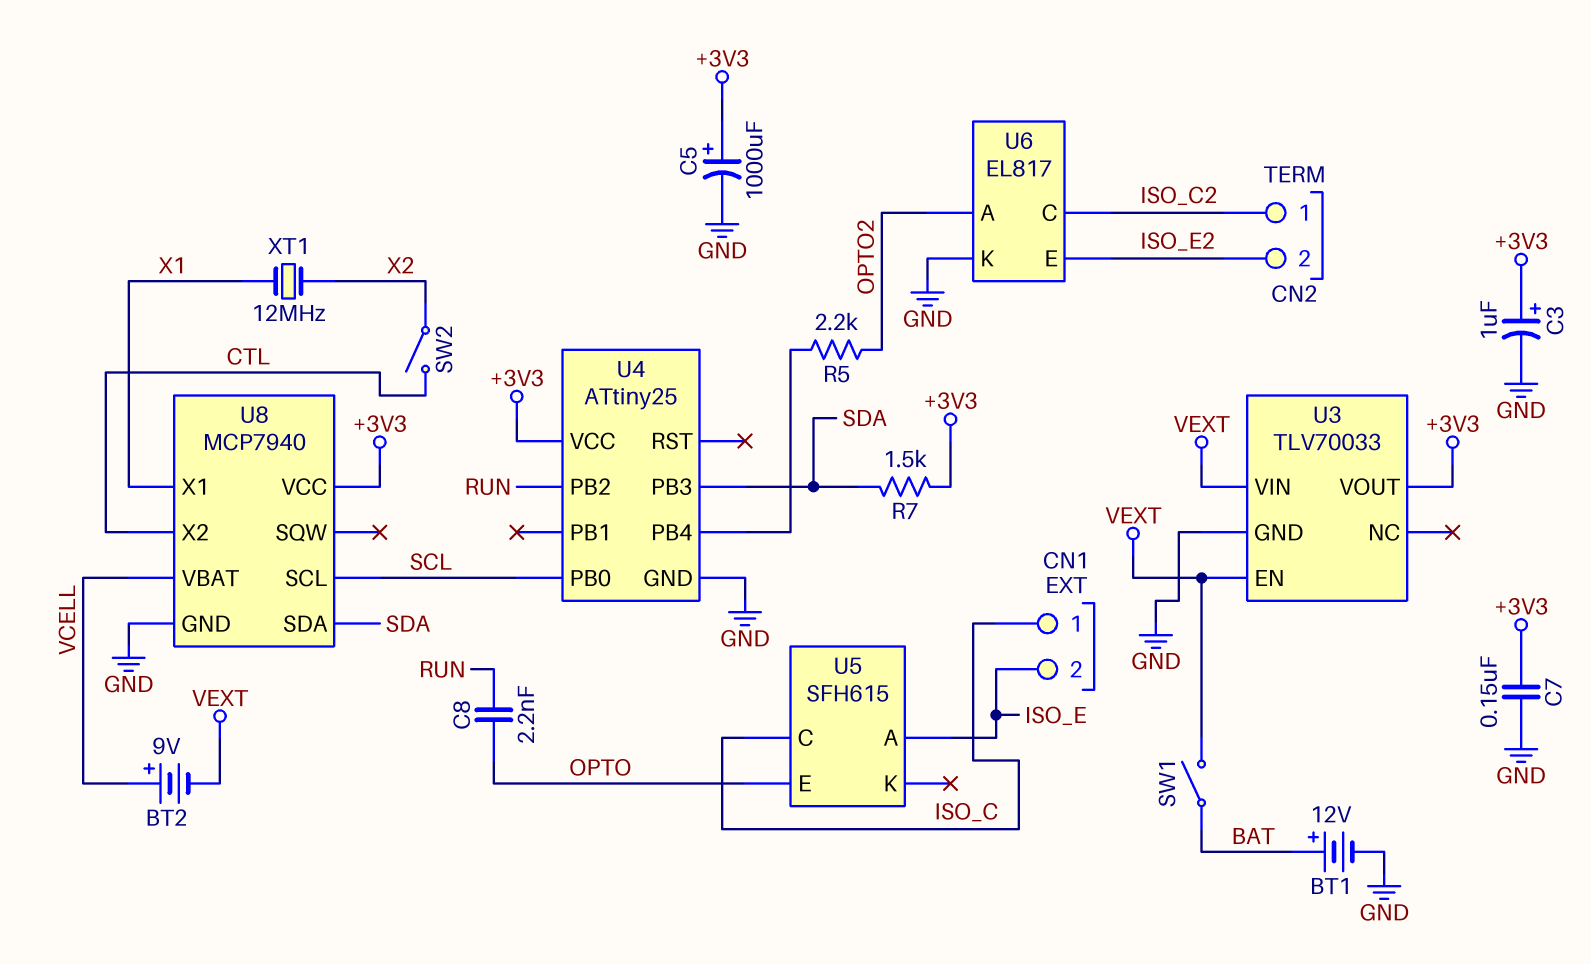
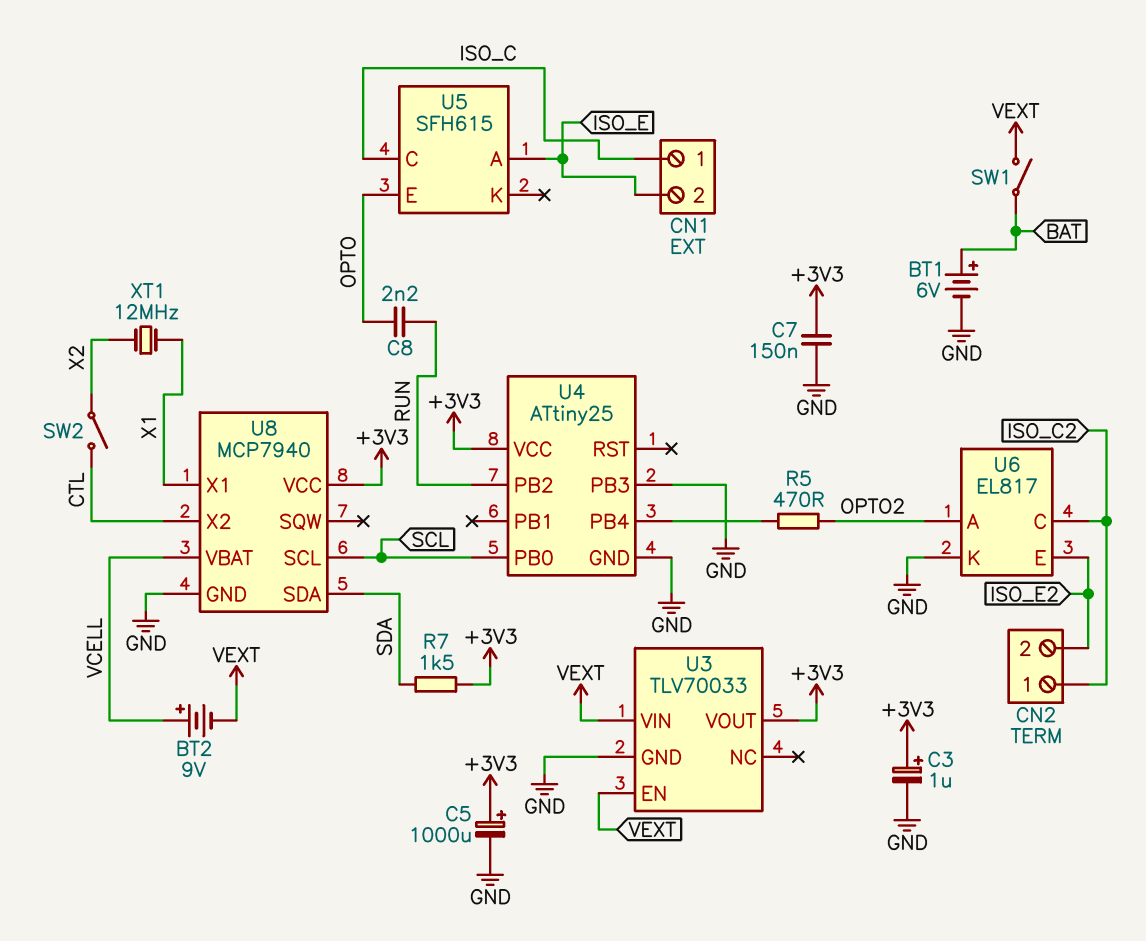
BT1: 12V (plus BAT, minus GND) -> 6V (plus BAT, minus GND)
R5: 2.2k (OPTO2, U4/PB4) -> 470 (OPTO2, U4/PB4)
U4 pin PB3: SDA -> GND

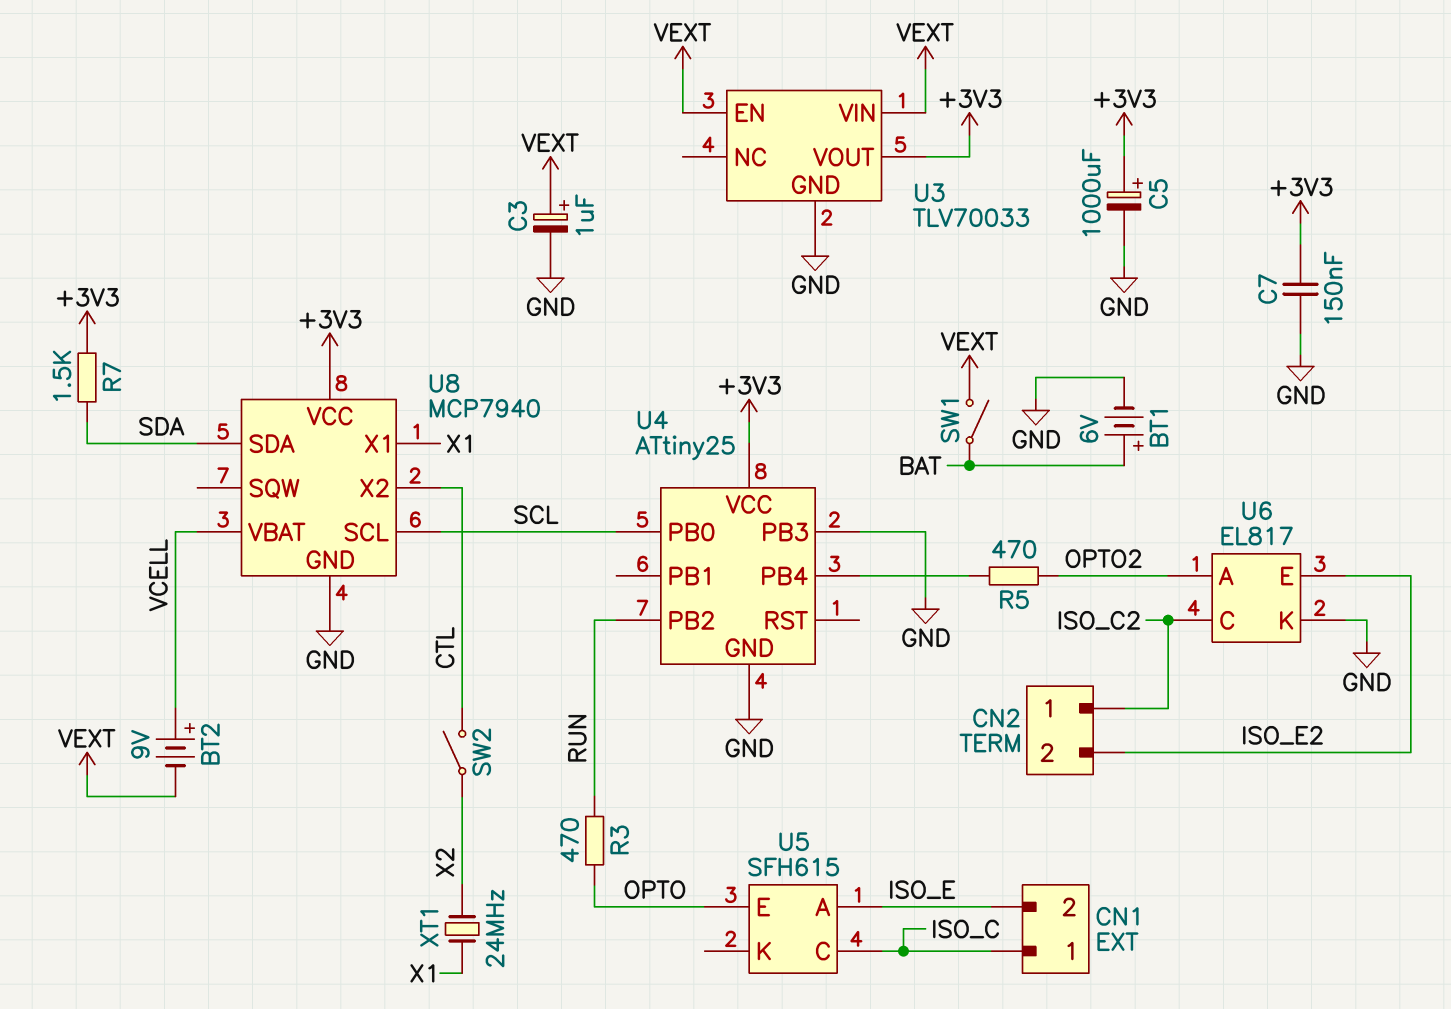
C3: 1uF (plus +3V3, minus GND) -> 1uF (plus VEXT, minus GND)
C8: 2.2nF (OPTO, RUN) -> none
R3: none -> 470 (OPTO, RUN)
XT1: 12MHz (X1, X2) -> 24MHz (X1, X2)

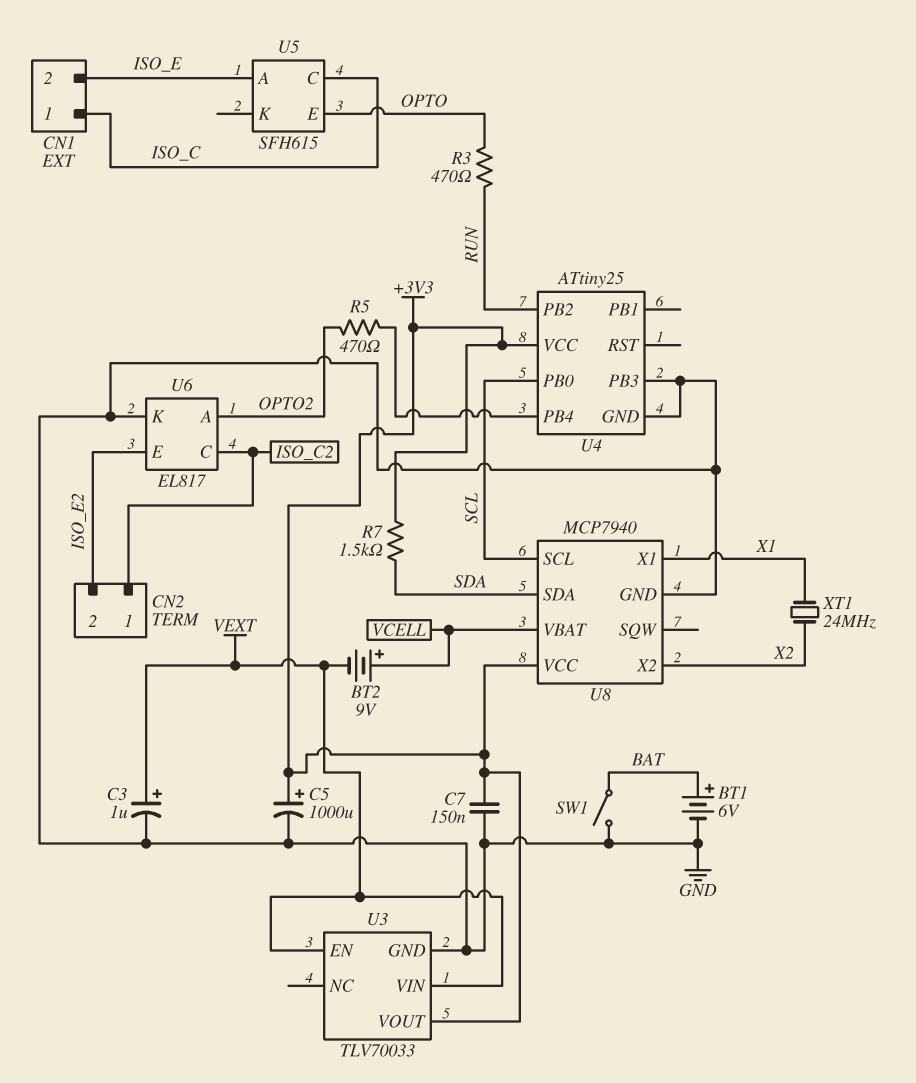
SW1: switch (BAT, VEXT) -> switch (BAT, GND)
SW2: switch (CTL, X2) -> none
U8 pin X2: CTL -> X2

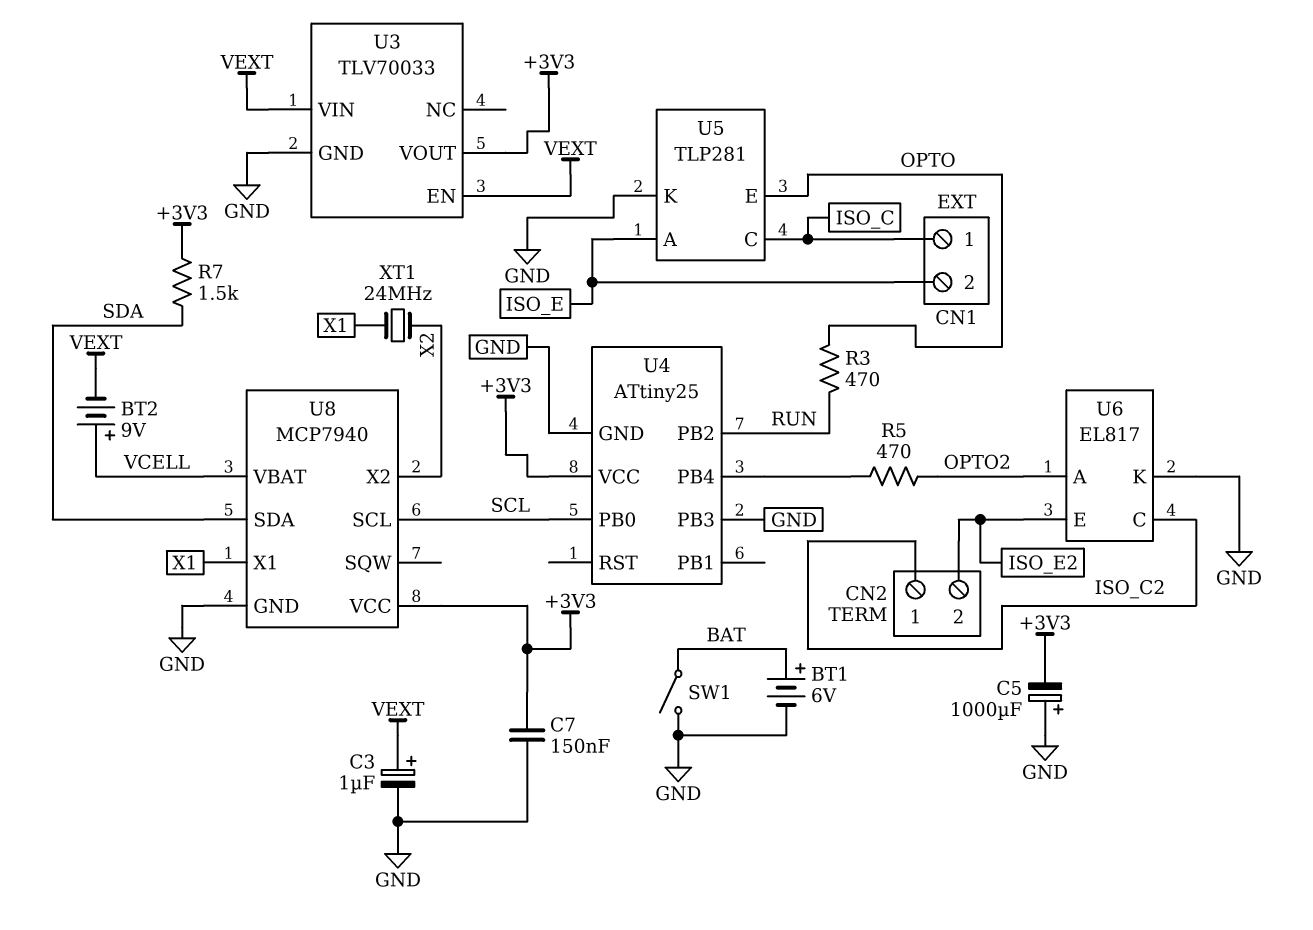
C5: 1000uF (plus +3V3, minus GND) -> 1000uF (plus GND, minus +3V3)
U5: SFH615 -> TLP281
U5 pin K: none -> GND

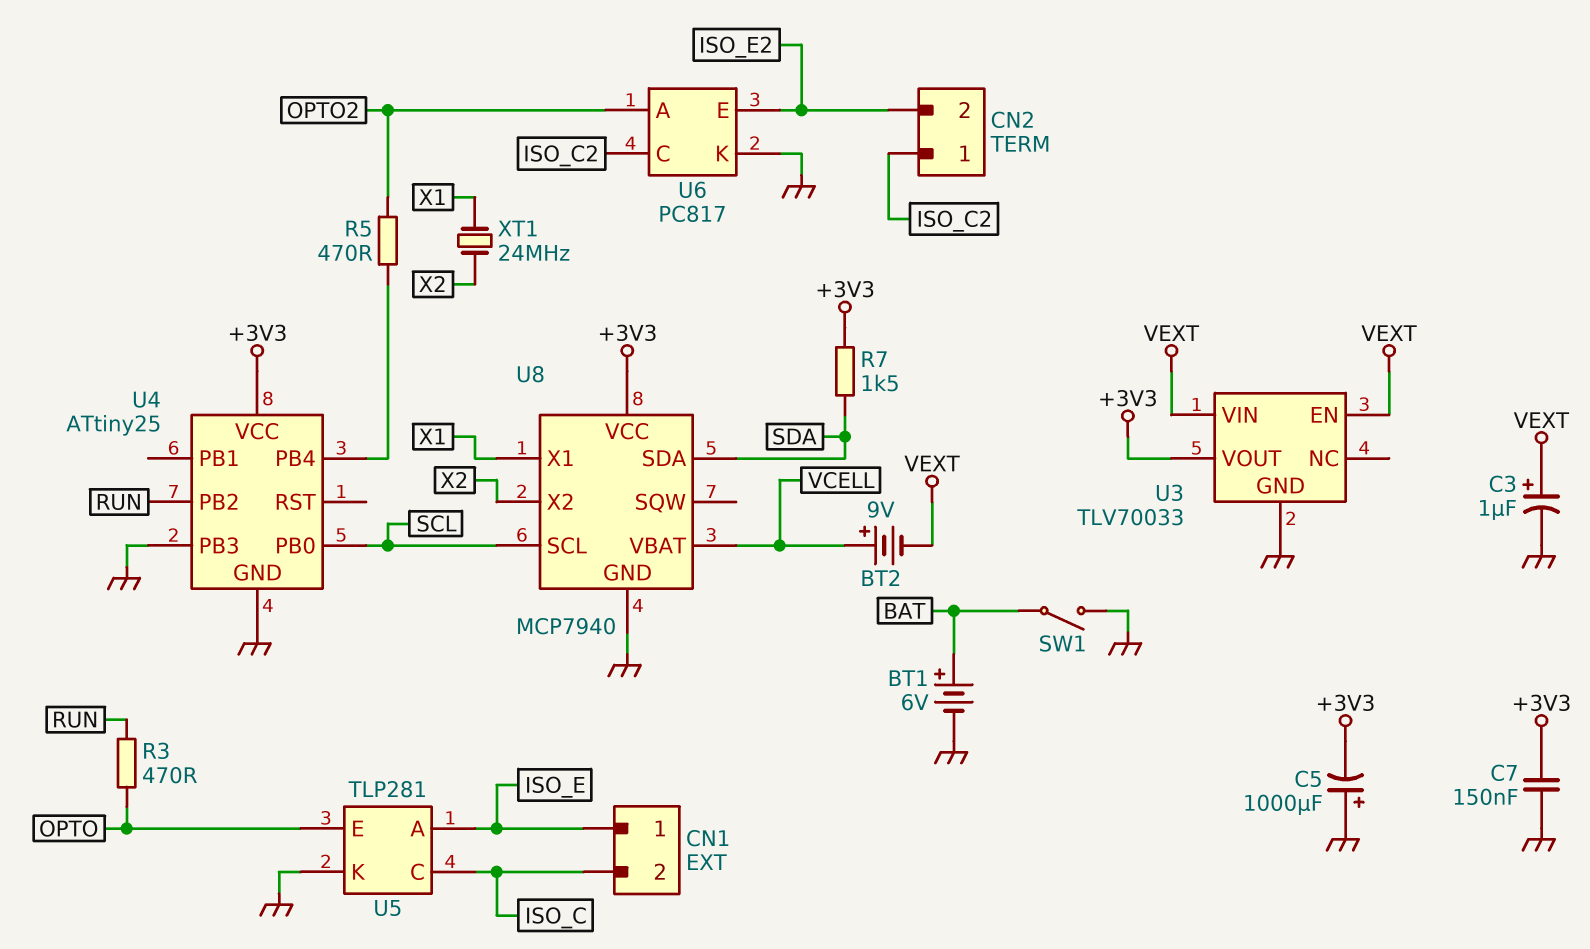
CN1 pin 1: ISO_C -> ISO_E
CN1 pin 2: ISO_E -> ISO_C
U6: EL817 -> PC817

